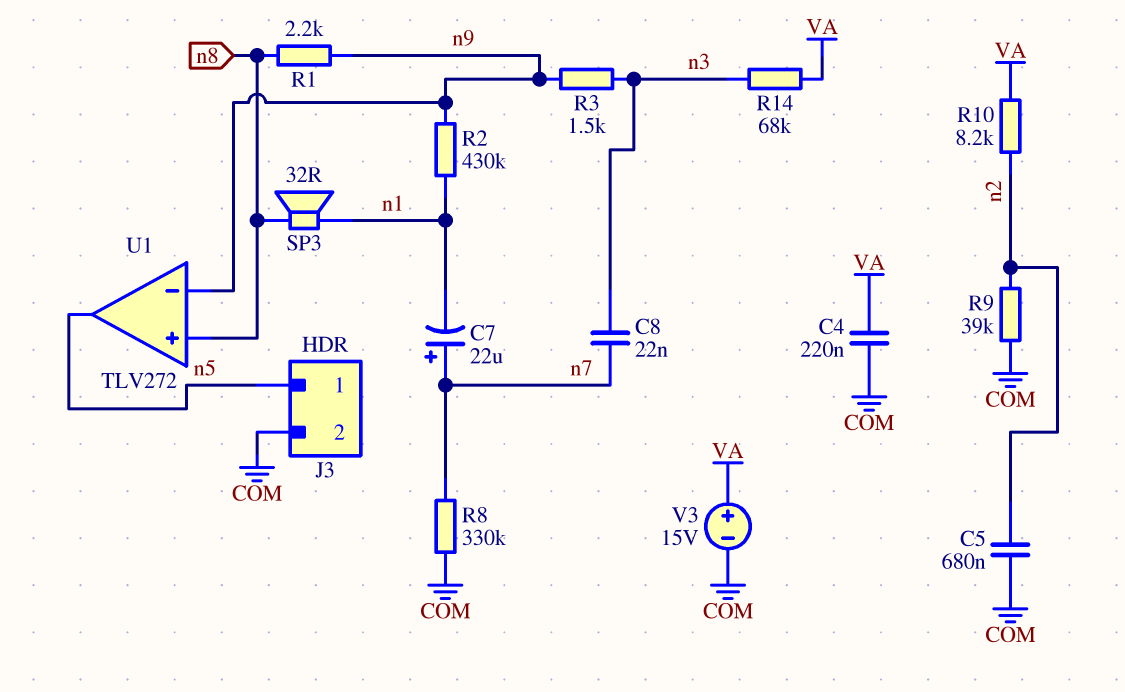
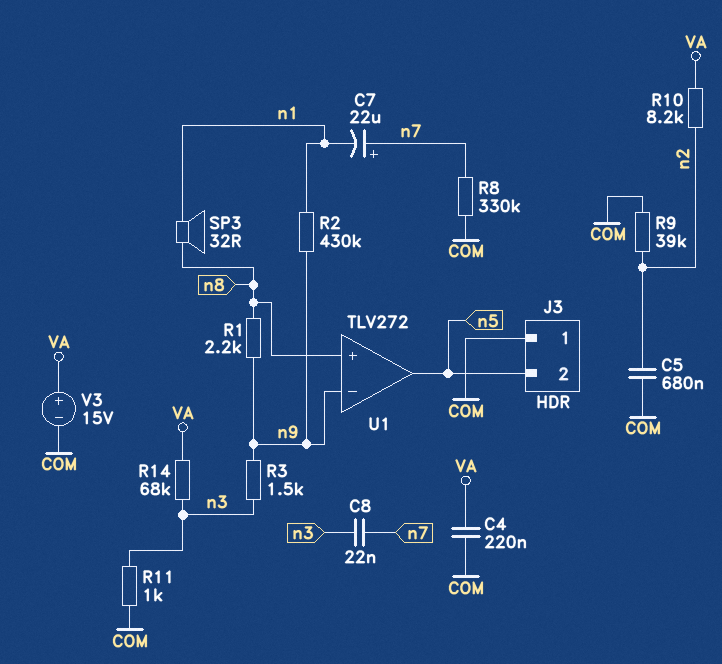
J3 pin 1: n5 -> COM
J3 pin 2: COM -> n5
R11: none -> 1k (COM, n3)

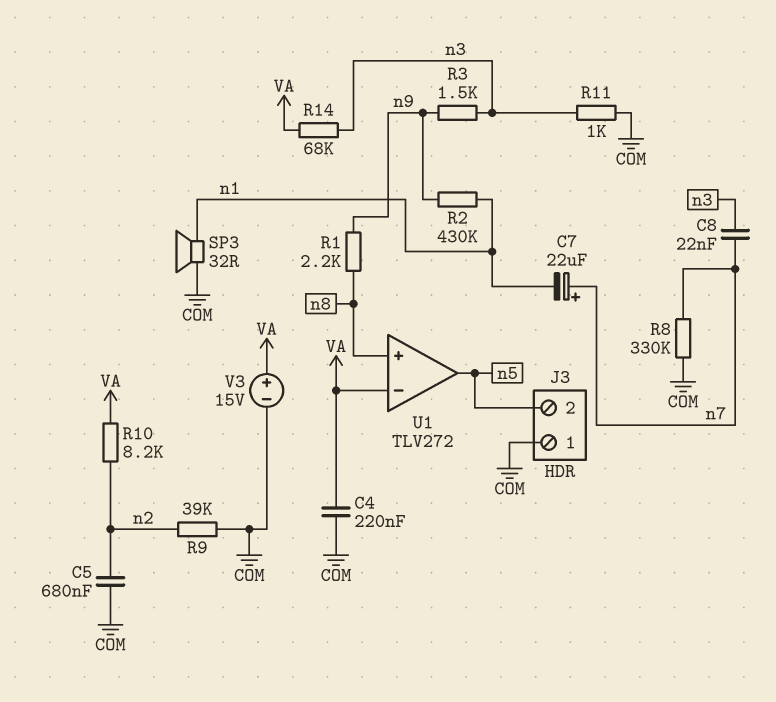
SP3: speaker 32R (n1, n8) -> speaker 32R (COM, n1)
U1 pin in-: n9 -> VA

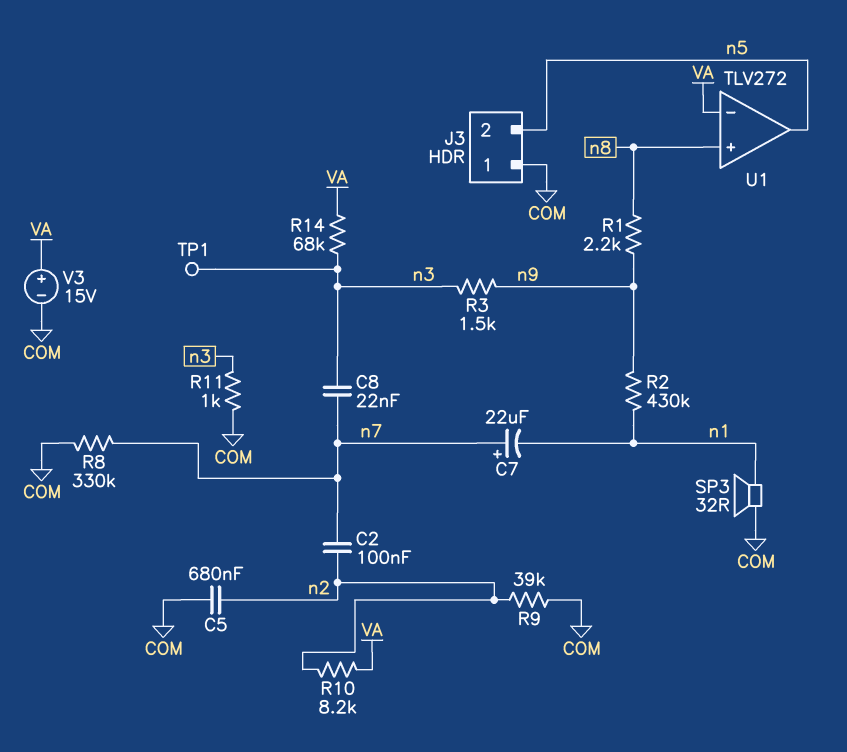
C2: none -> 100nF (n2, n7)
C4: 220nF (COM, VA) -> none
TP1: none -> test point (n3)

